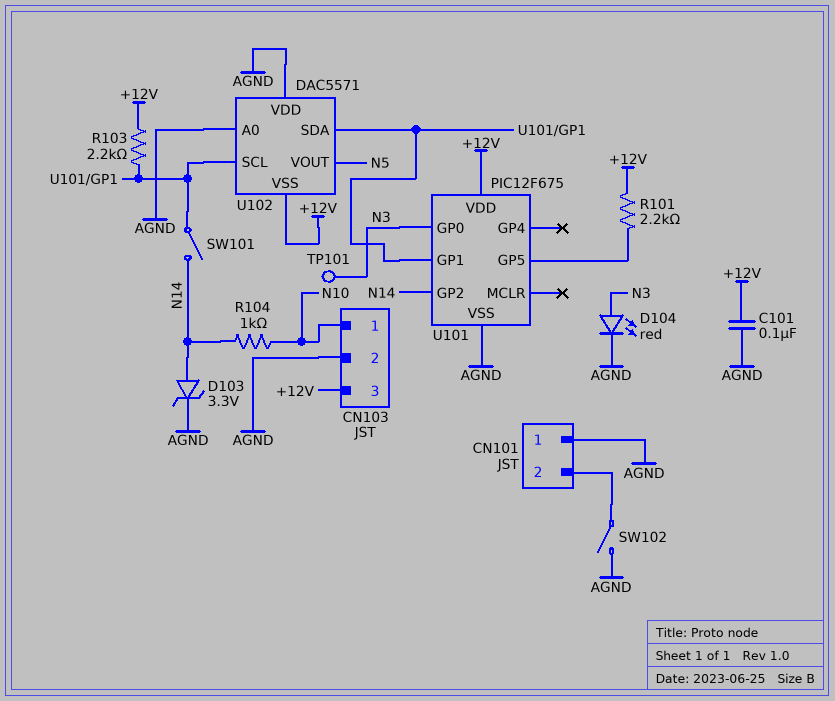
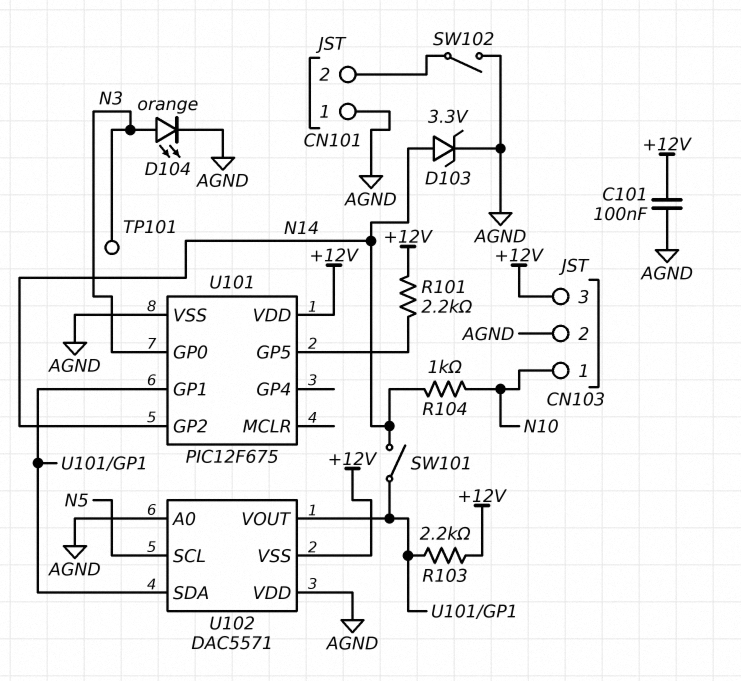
D104: LED red (A N3, K AGND) -> LED orange (A N3, K AGND)
U102 pin SCL: U101/GP1 -> N5
U102 pin VOUT: N5 -> U101/GP1

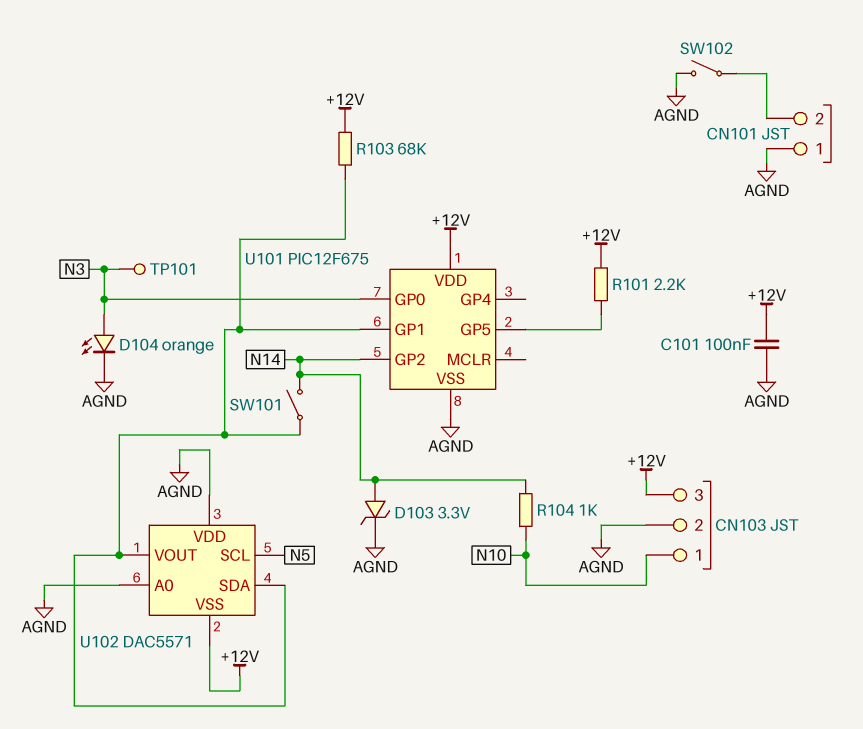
R103: 2.2k (+12V, U101/GP1) -> 68k (+12V, U101/GP1)

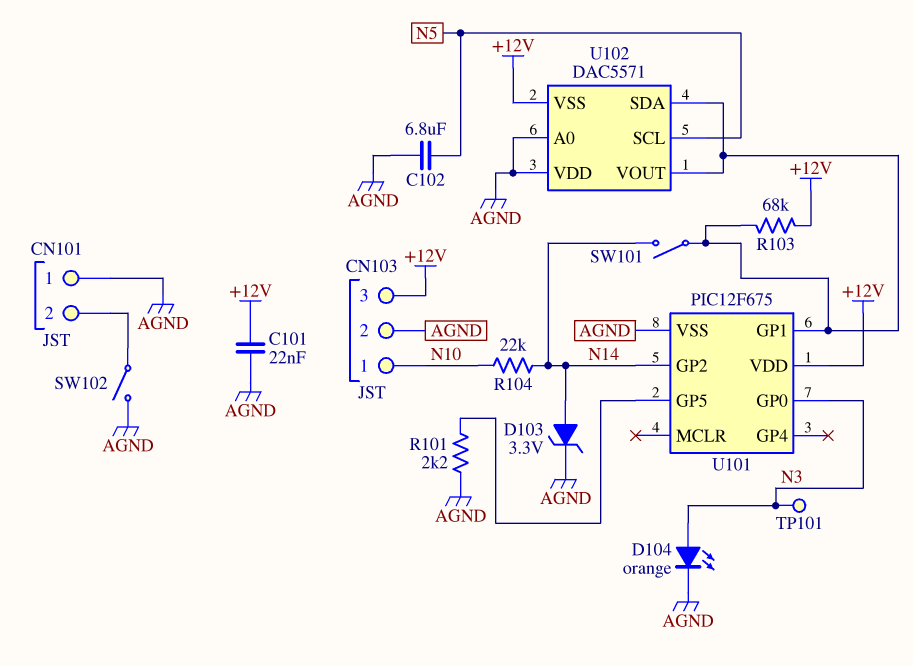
C101: 100nF (+12V, AGND) -> 22nF (+12V, AGND)
C102: none -> 6.8uF (AGND, N5)
R101: 2.2k (+12V, U101/GP5) -> 2.2k (AGND, U101/GP5)
R104: 1k (N10, N14) -> 22k (N10, N14)

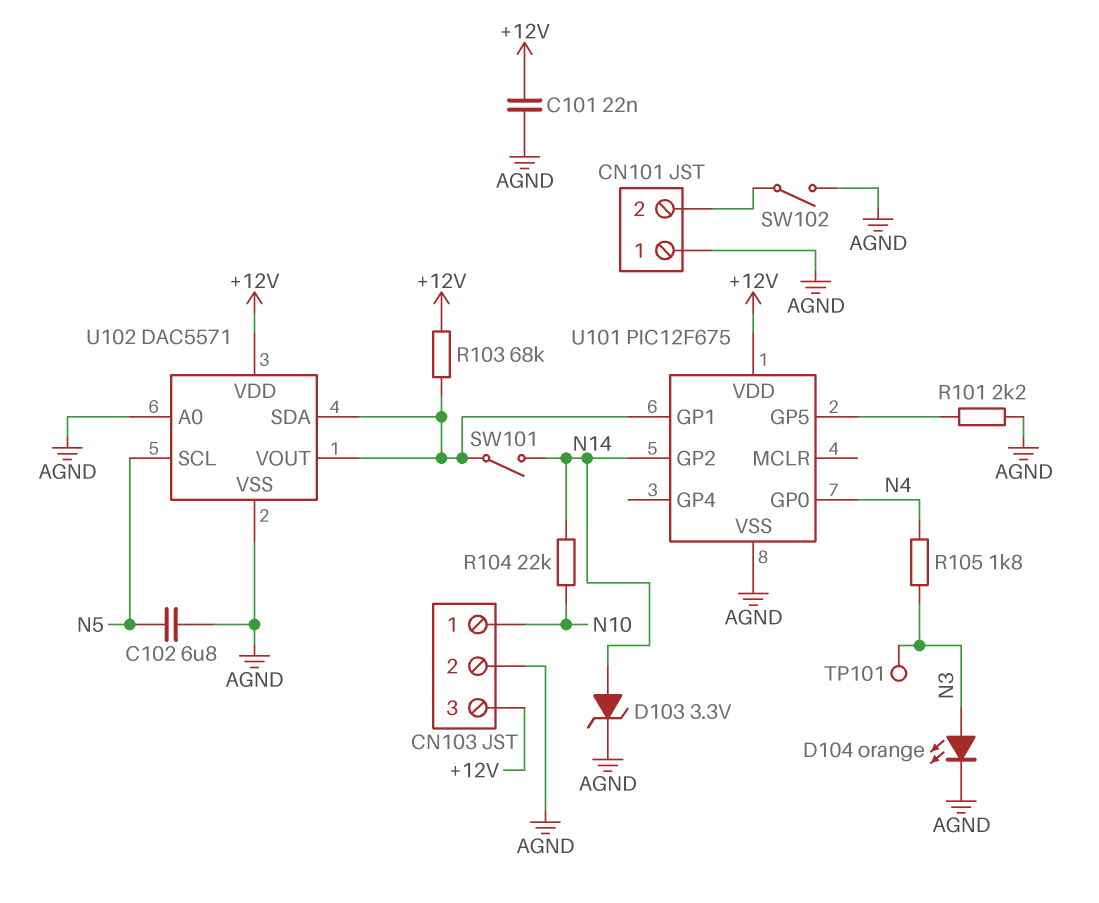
R105: none -> 1.8k (N3, N4)
U101 pin GP0: N3 -> N4
U102 pin VDD: AGND -> +12V
U102 pin VSS: +12V -> AGND

